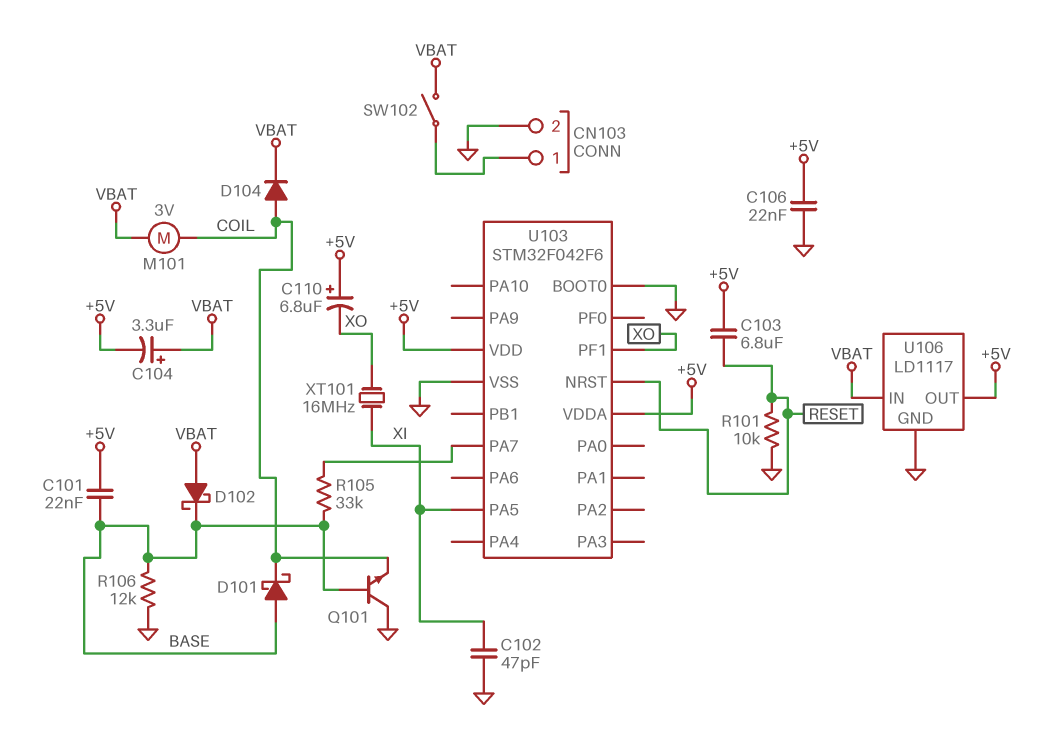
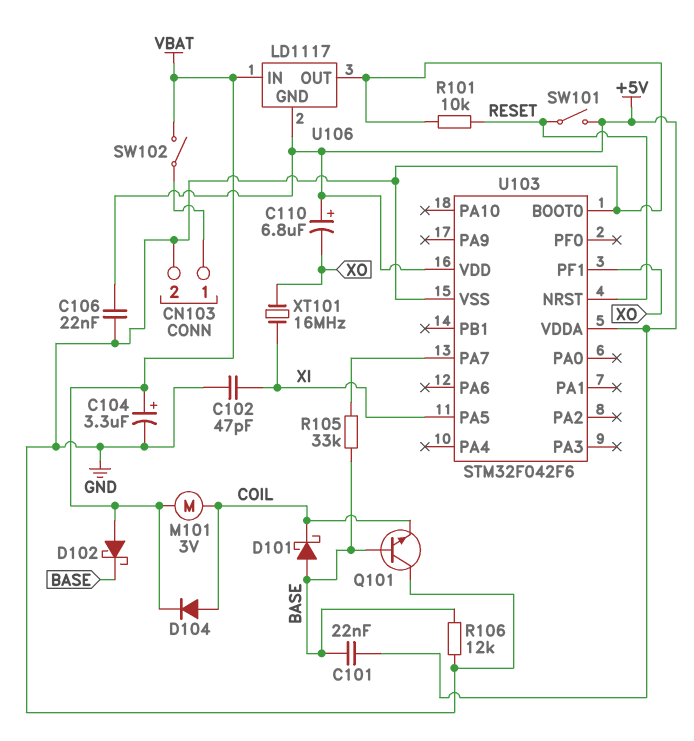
C103: 6.8uF (+5V, RESET) -> none
C104: 3.3uF (plus VBAT, minus +5V) -> 3.3uF (plus VBAT, minus GND)
SW101: none -> switch (+5V, RESET)
U106 pin GND: GND -> +5V
U106 pin OUT: +5V -> GND

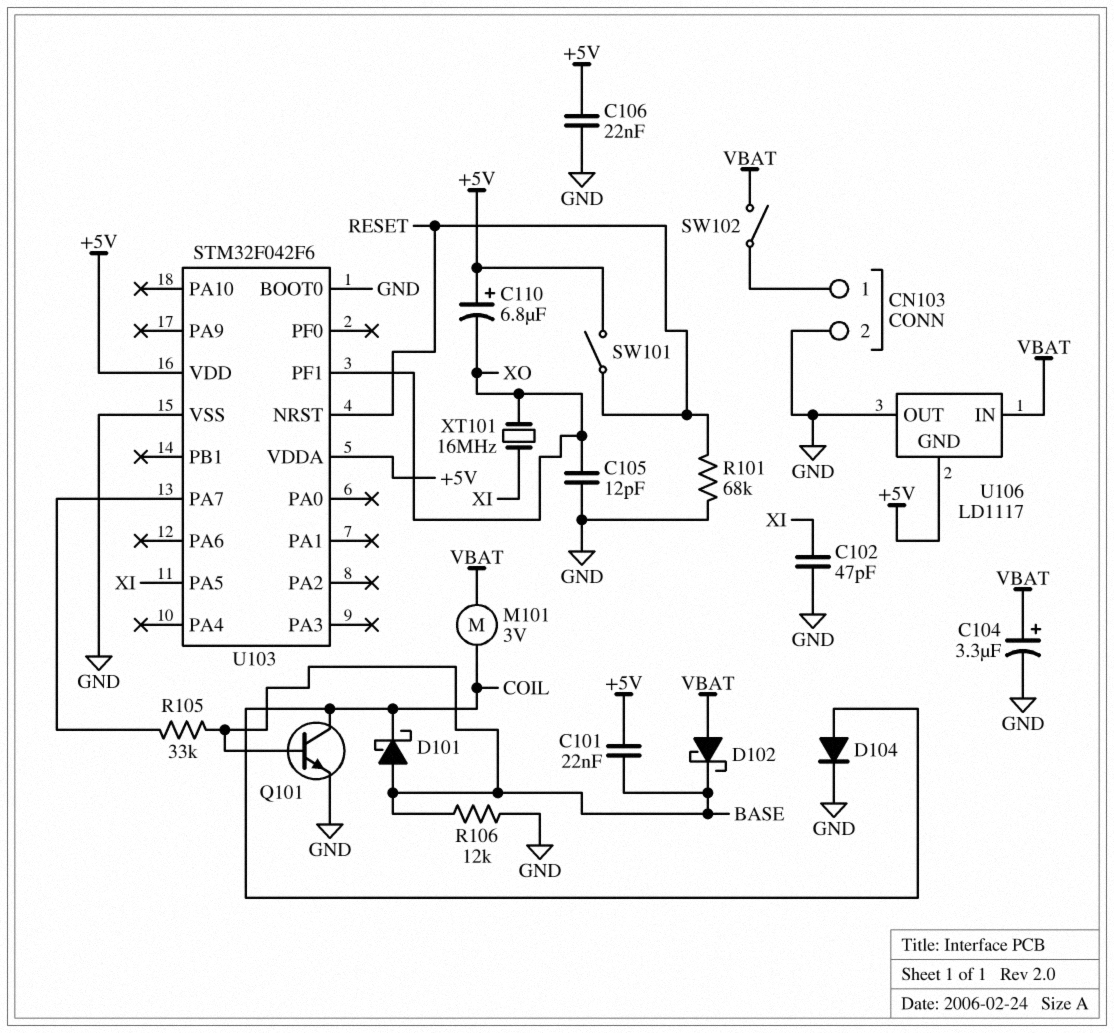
C105: none -> 12pF (GND, XO)
D104: diode (A COIL, K VBAT) -> diode (A COIL, K GND)
Q101: NPN (B BASE, C GND, E COIL) -> NPN (B BASE, C COIL, E GND)
R101: 10k (GND, RESET) -> 68k (GND, RESET)

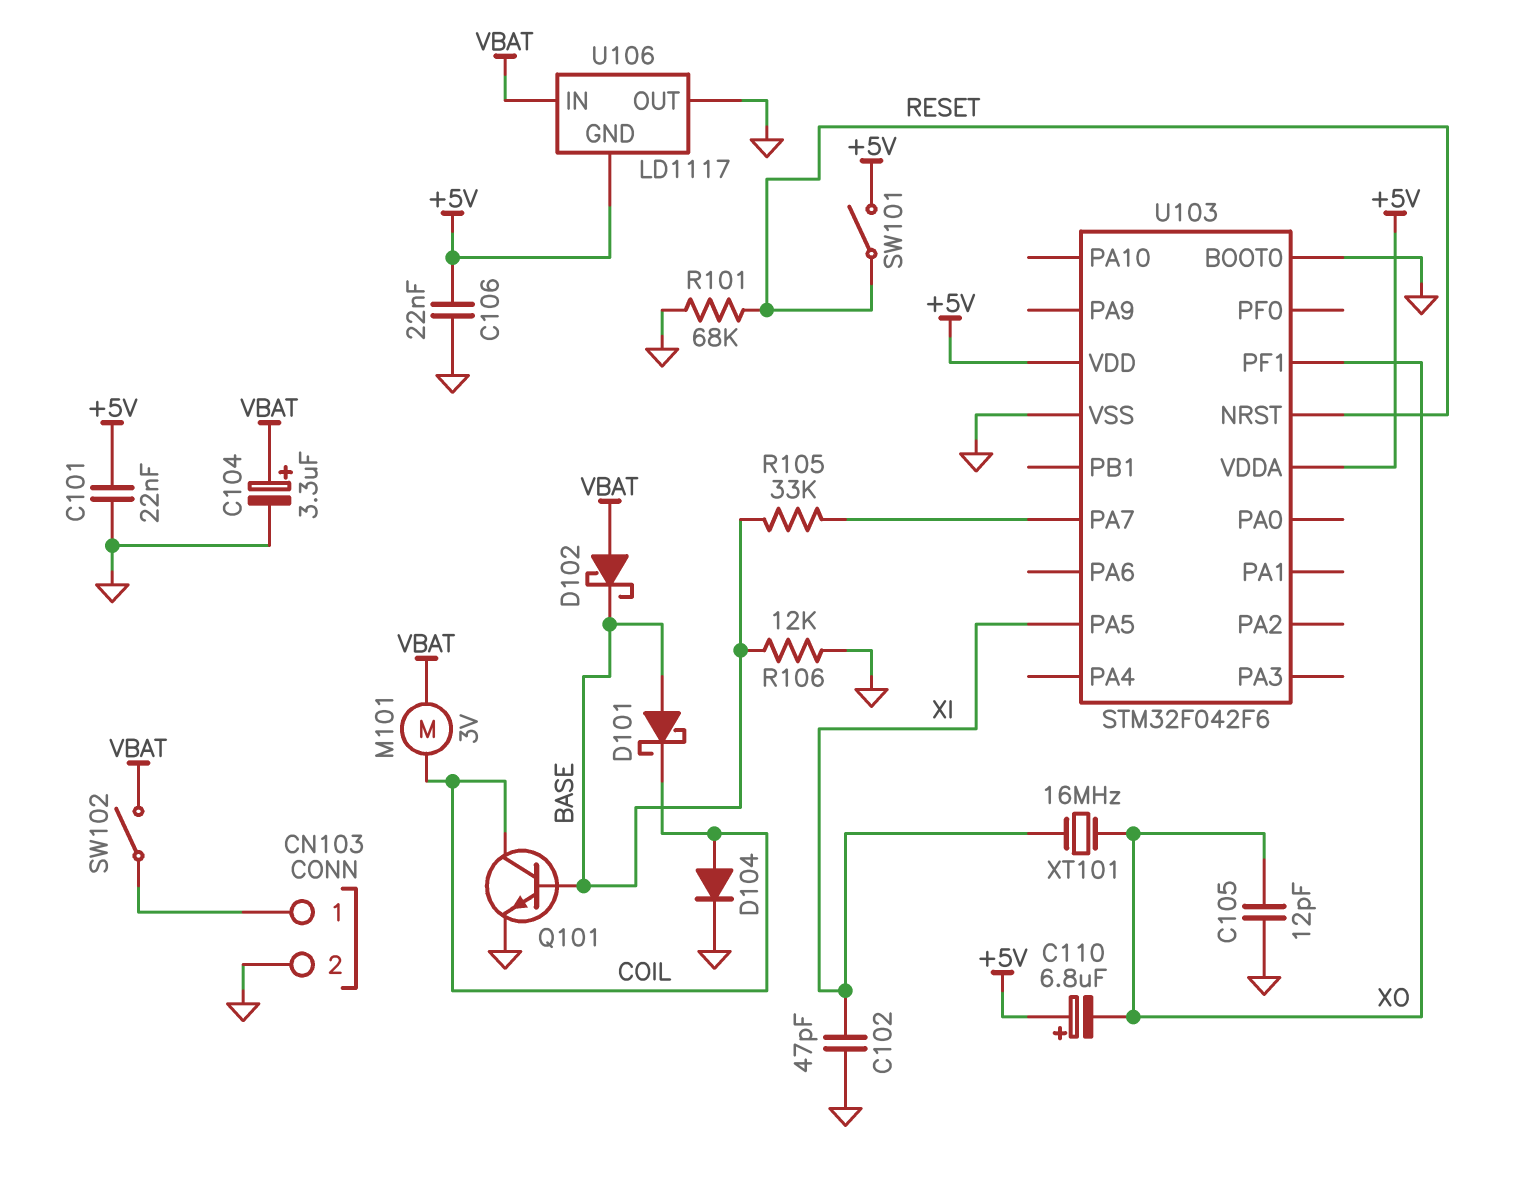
C101: 22nF (+5V, BASE) -> 22nF (+5V, GND)

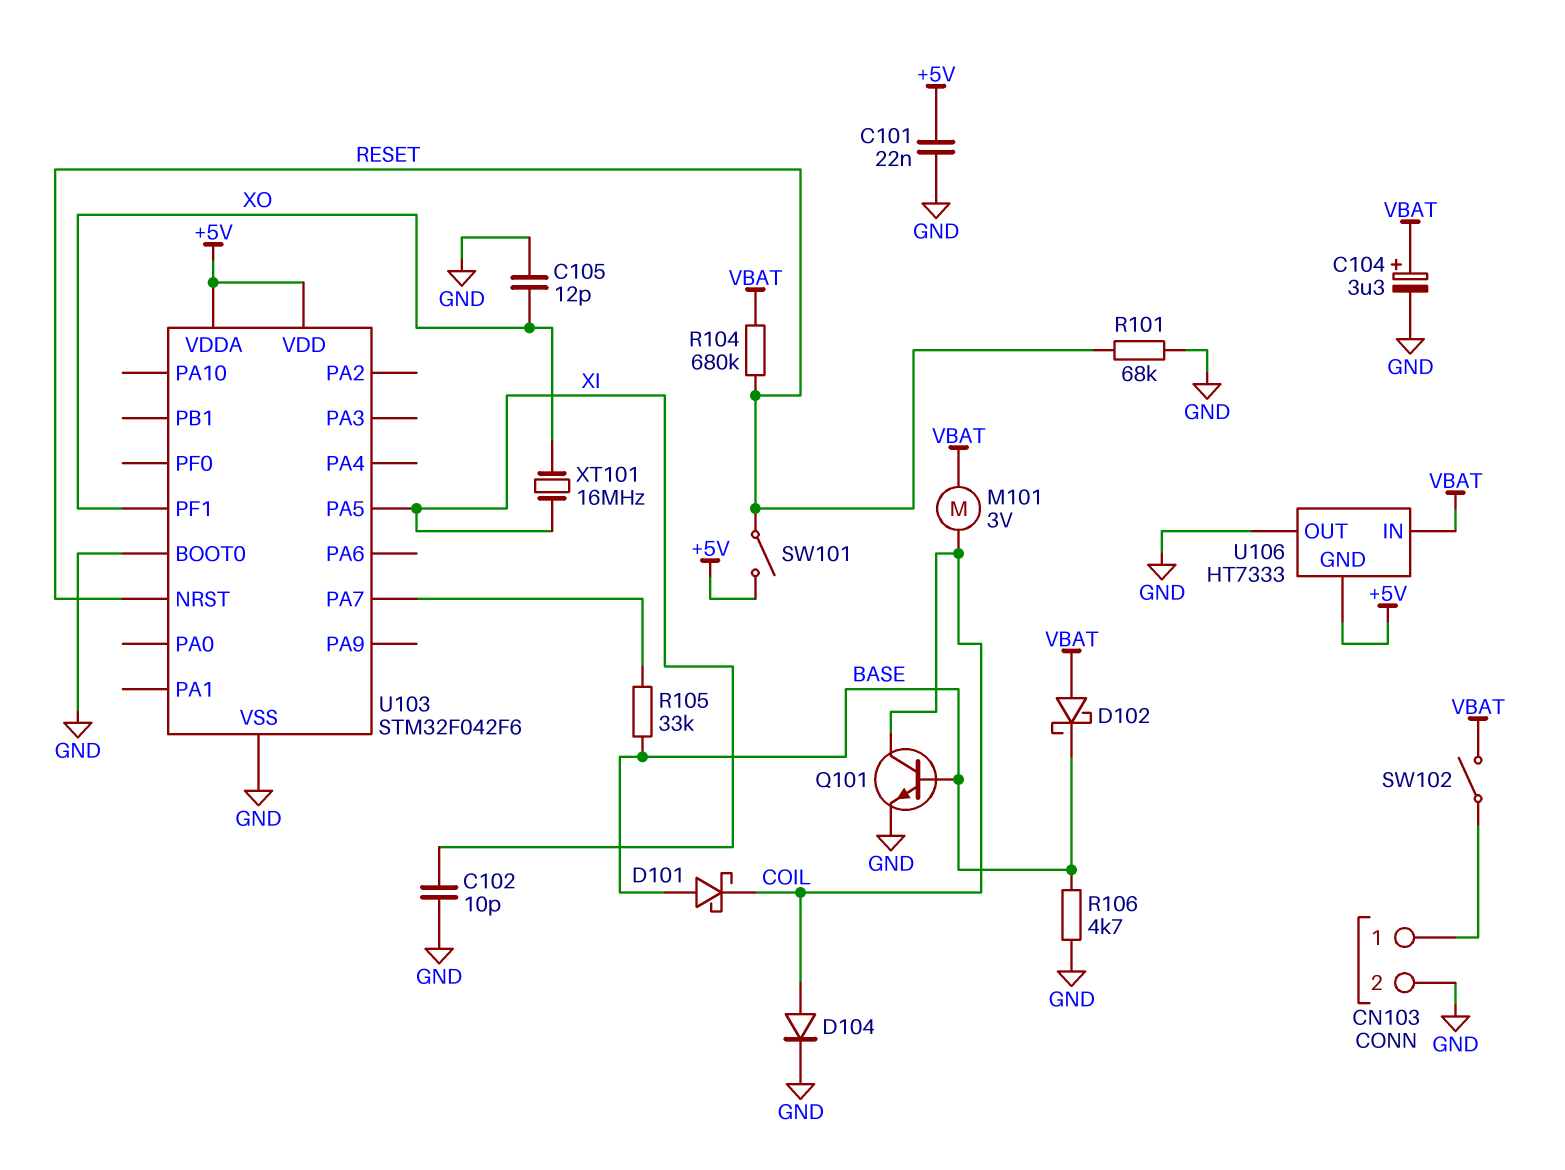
C102: 47pF (GND, XI) -> 10pF (GND, XI)
C106: 22nF (+5V, GND) -> none
C110: 6.8uF (plus +5V, minus XO) -> none
R104: none -> 680k (RESET, VBAT)
R106: 12k (BASE, GND) -> 4.7k (BASE, GND)
U106: LD1117 -> HT7333

